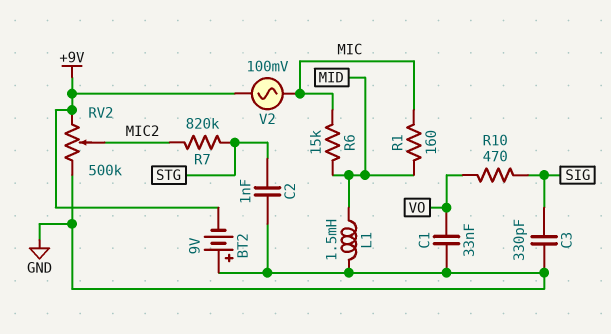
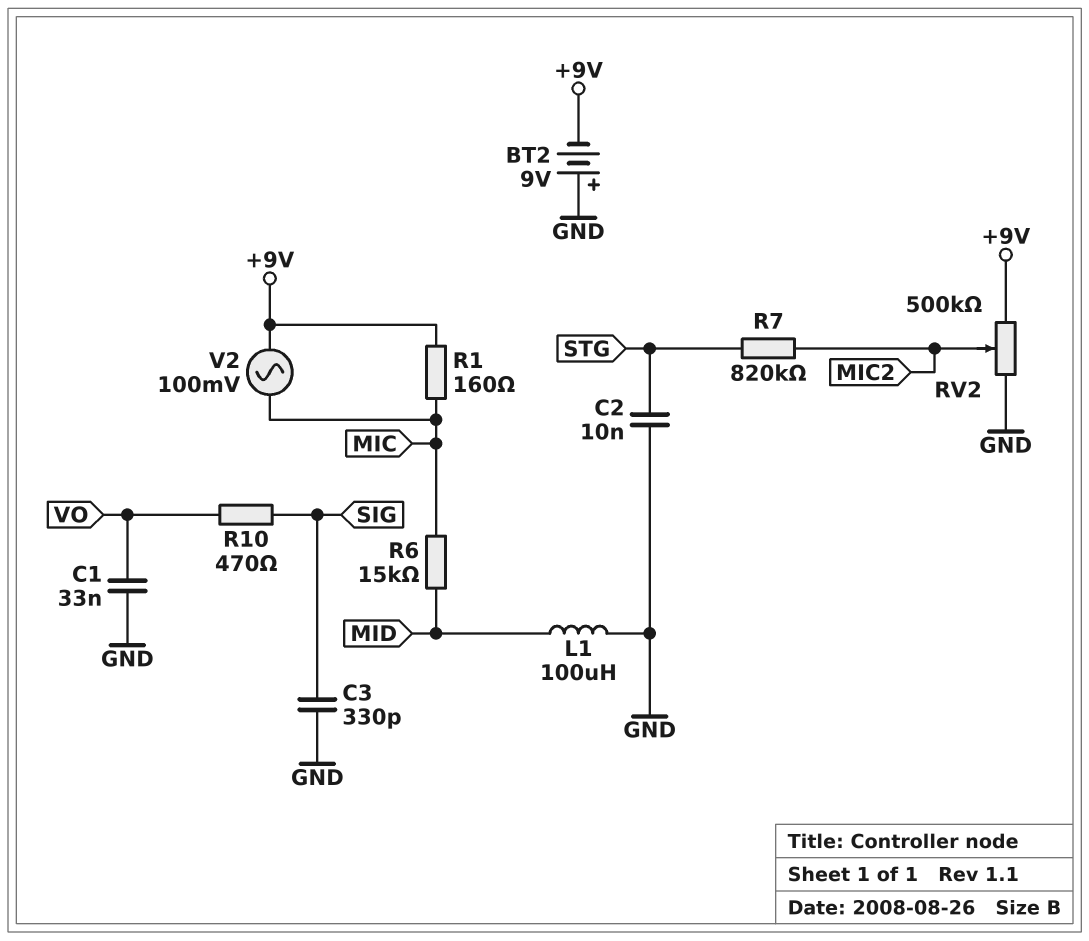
C2: 1nF (GND, STG) -> 10nF (GND, STG)
L1: 1.5mH (GND, MID) -> 100uH (GND, MID)
R1: 160 (MIC, MID) -> 160 (+9V, MIC)

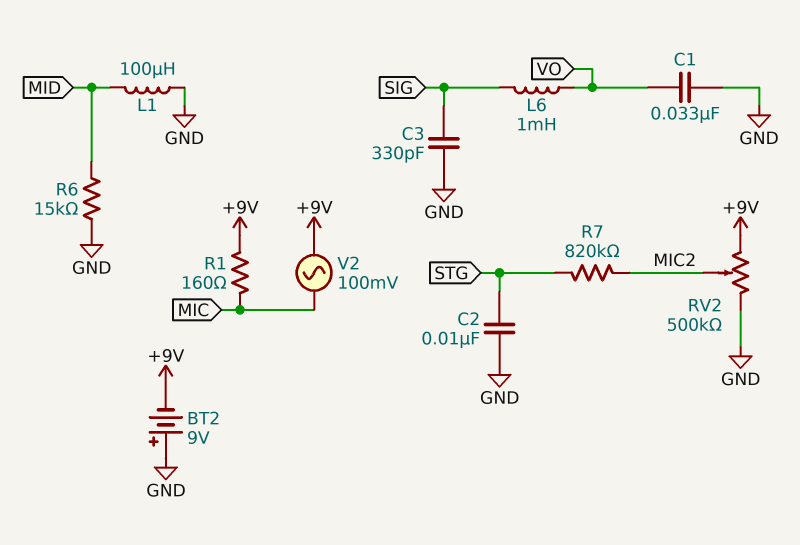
L6: none -> 1mH (SIG, VO)
R6: 15k (MIC, MID) -> 15k (GND, MID)
R10: 470 (SIG, VO) -> none

